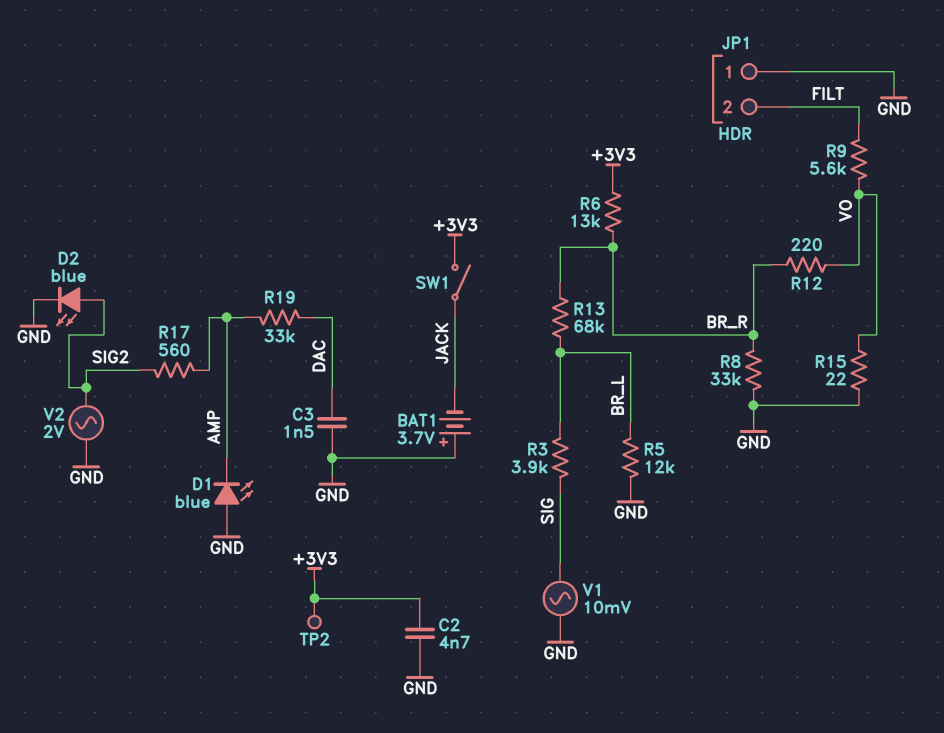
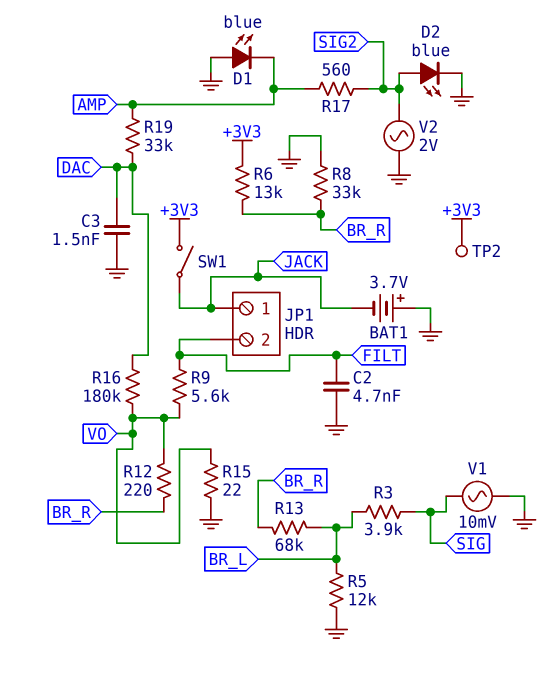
C2: 4.7nF (+3V3, GND) -> 4.7nF (FILT, GND)
JP1 pin 1: GND -> JACK
R16: none -> 180k (DAC, VO)

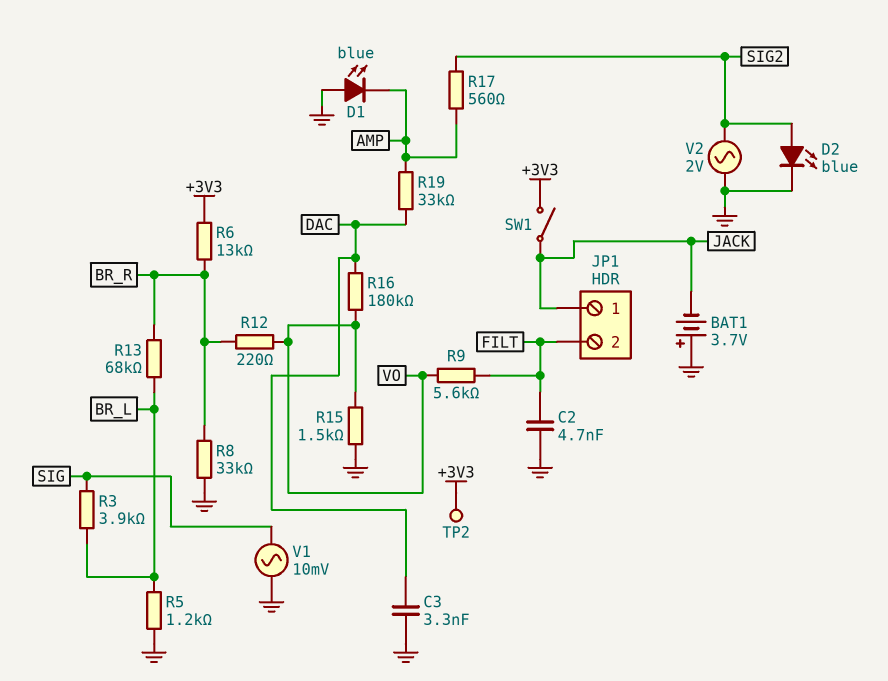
C3: 1.5nF (DAC, GND) -> 3.3nF (DAC, GND)
R5: 12k (BR_L, GND) -> 1.2k (BR_L, GND)
R15: 22 (GND, VO) -> 1.5k (GND, VO)

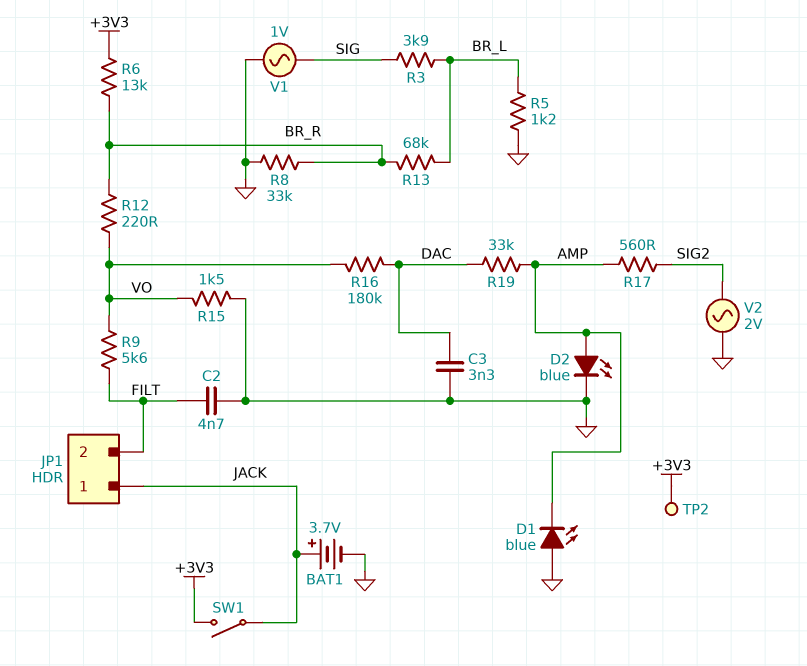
BAT1: 3.7V (plus GND, minus JACK) -> 3.7V (plus JACK, minus GND)
D2: LED blue (A SIG2, K GND) -> LED blue (A AMP, K GND)
V1: AC 10mV (GND, SIG) -> AC 1V (GND, SIG)

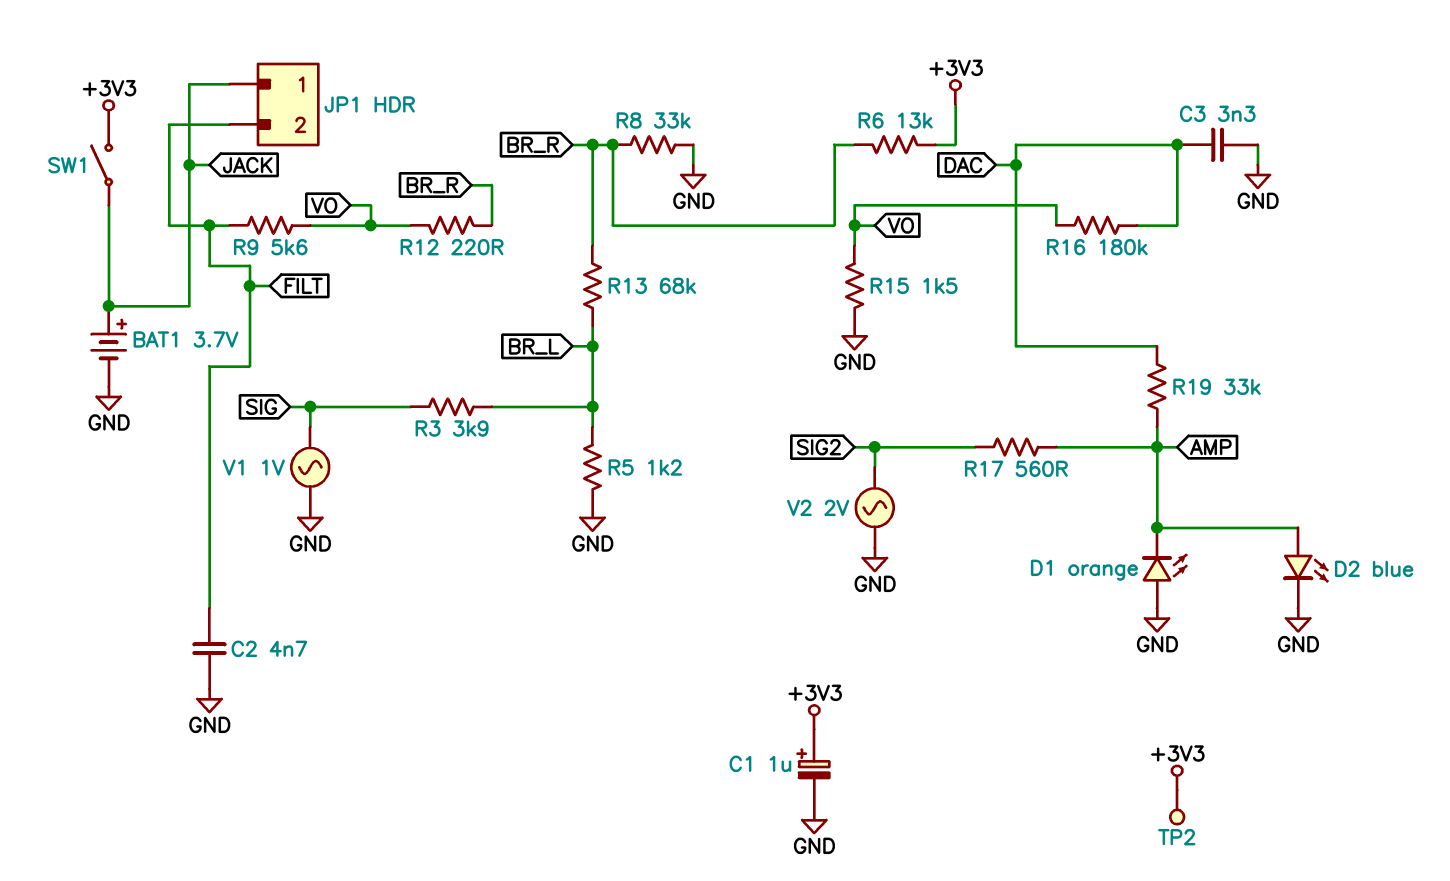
C1: none -> 1uF (plus +3V3, minus GND)
D1: LED blue (A GND, K AMP) -> LED orange (A GND, K AMP)

